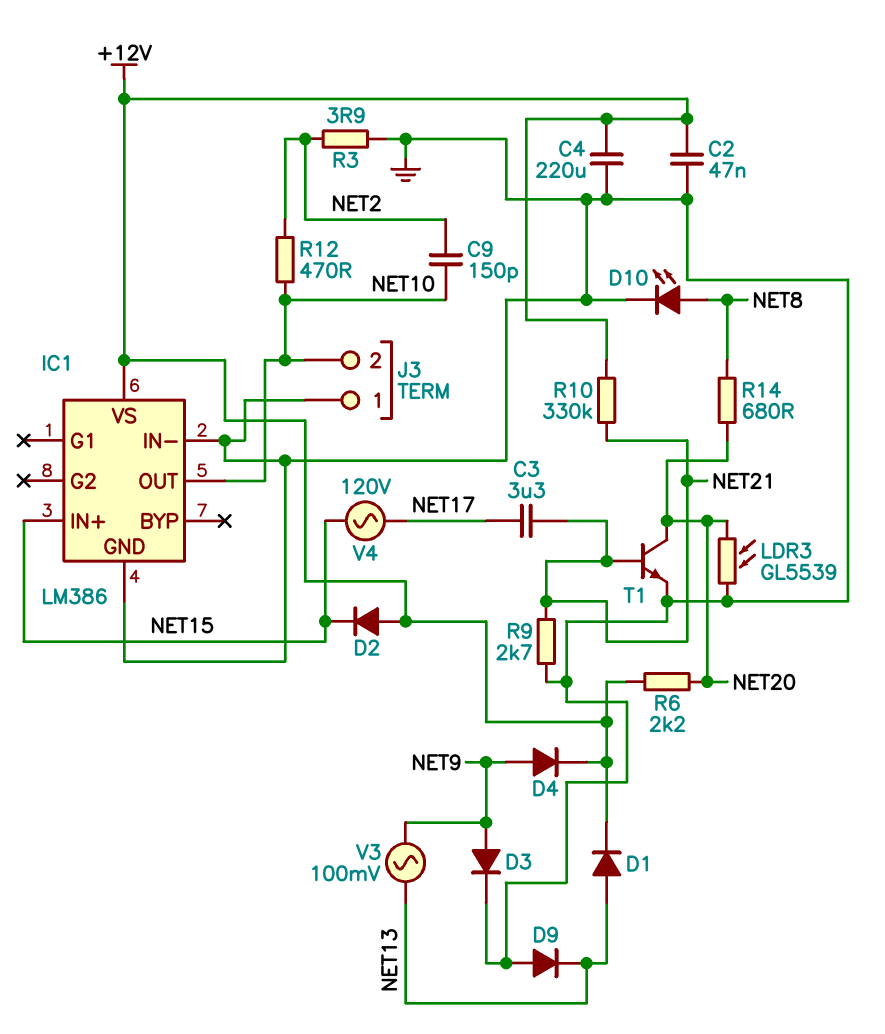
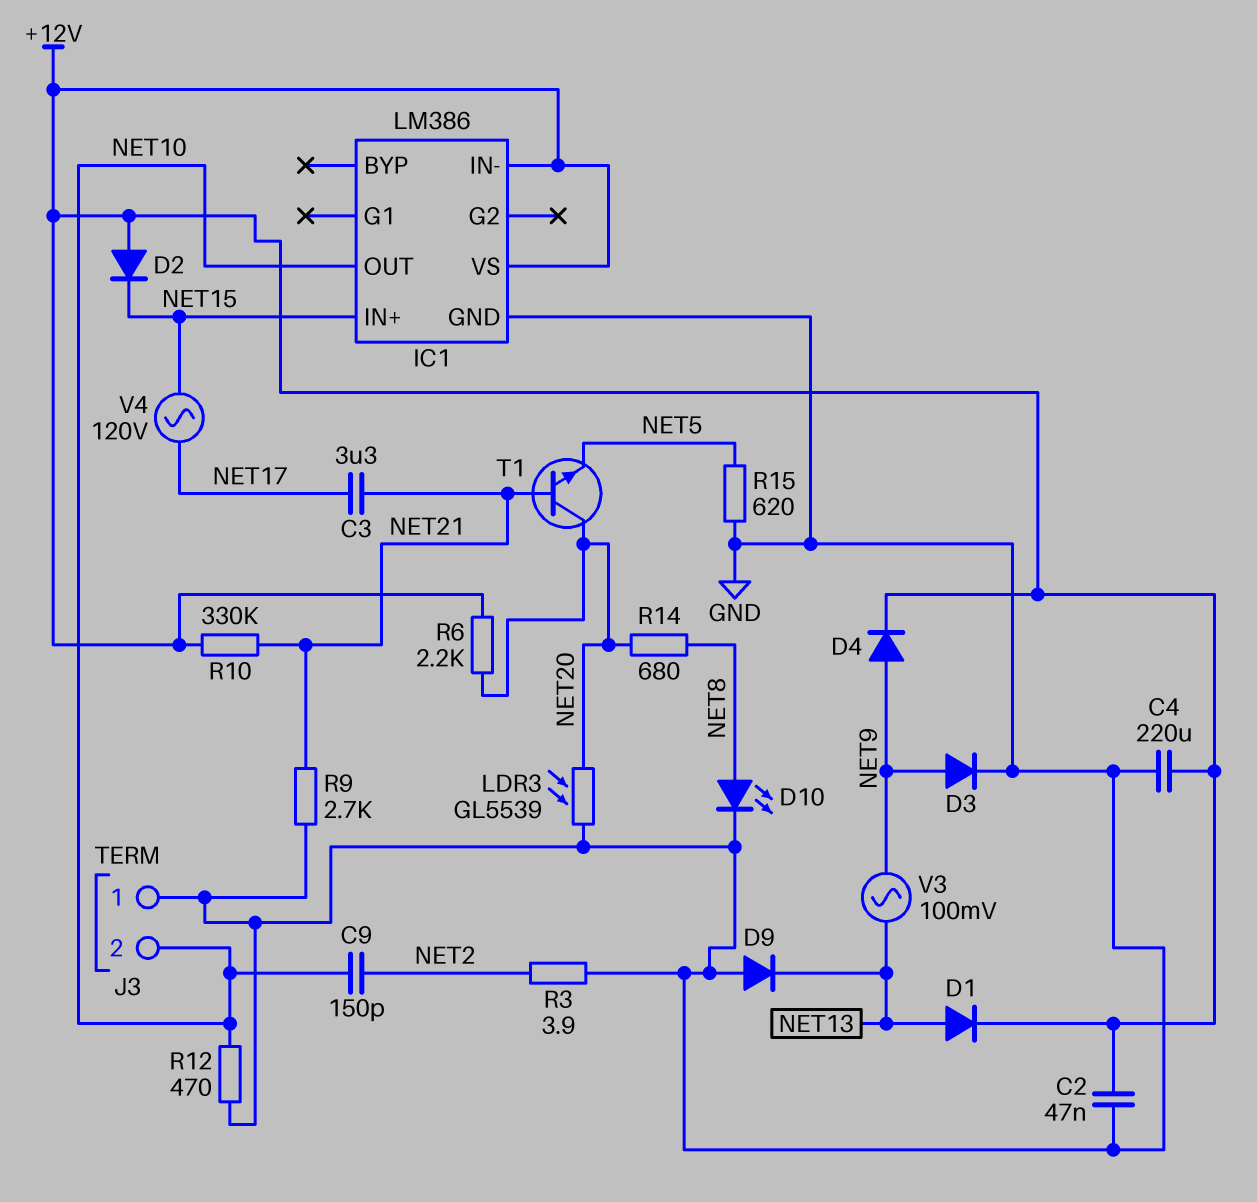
IC1 pin IN-: GND -> +12V
R12: 470 (NET2, NET10) -> 470 (GND, NET10)
R15: none -> 620 (GND, NET5)
T1: NPN (B NET21, C NET20, E GND) -> NPN (B NET21, C NET20, E NET5)

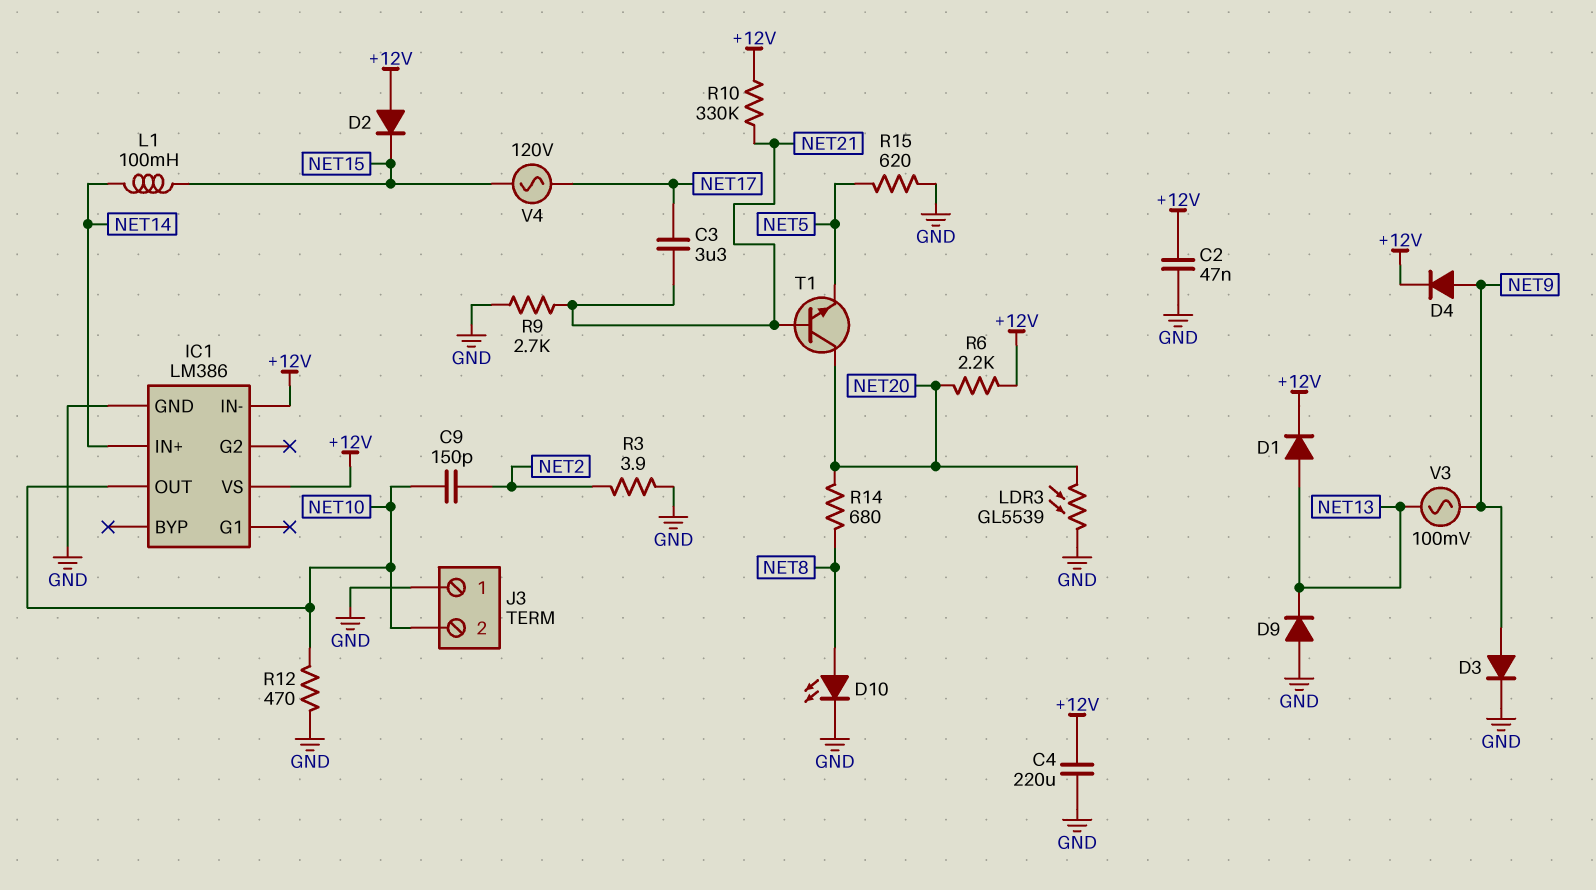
IC1 pin IN+: NET15 -> NET14
L1: none -> 100mH (NET14, NET15)

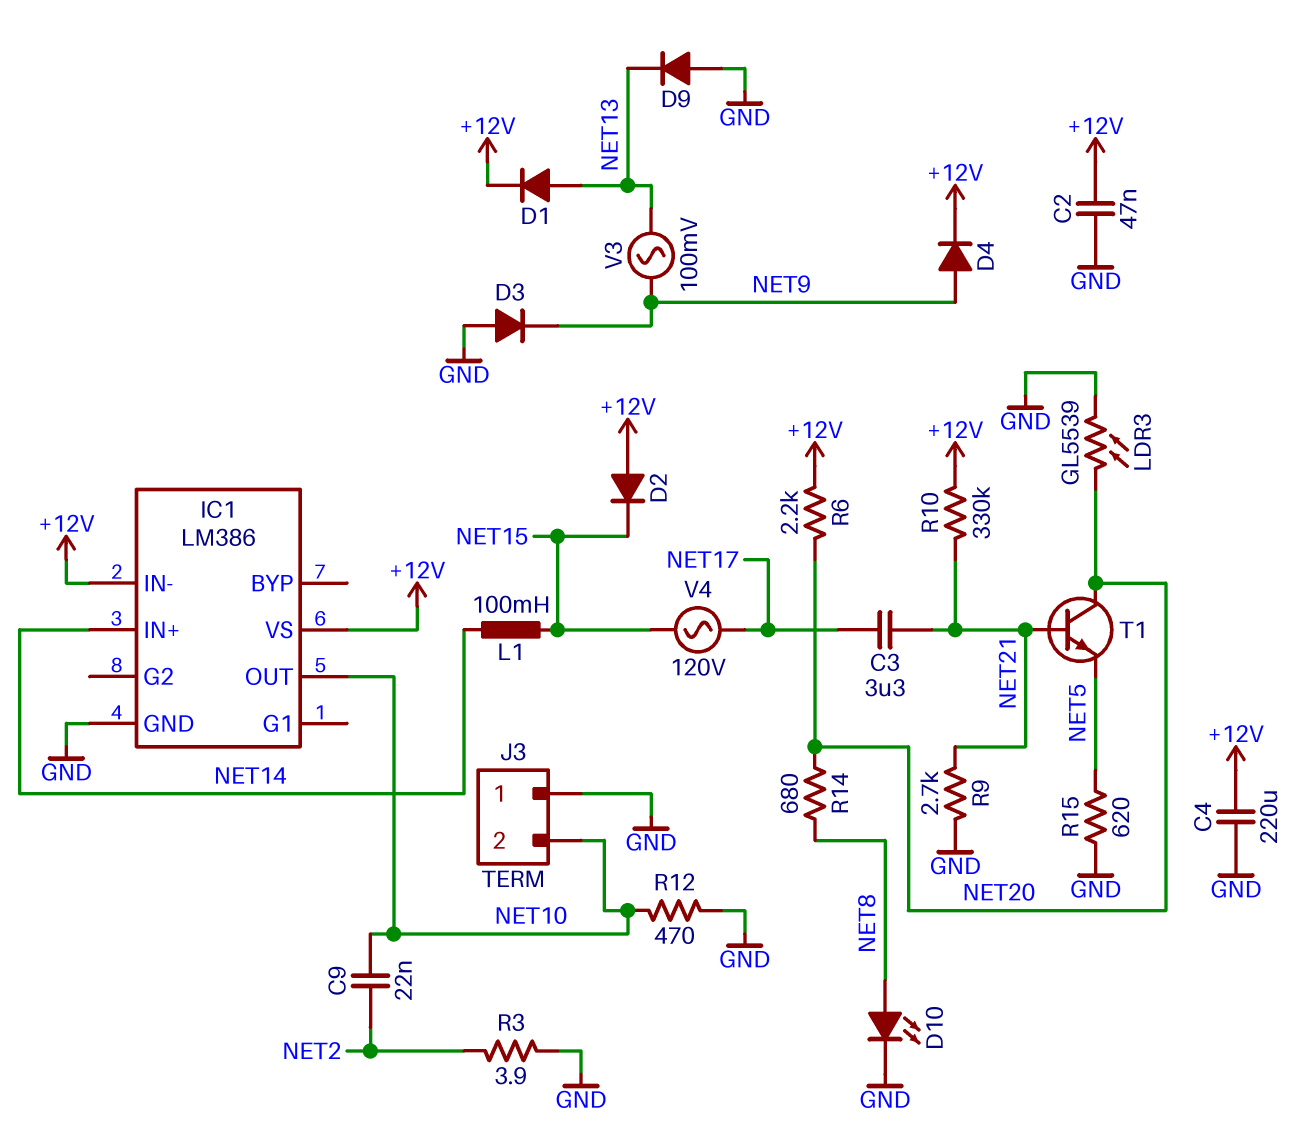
C9: 150pF (NET2, NET10) -> 22nF (NET2, NET10)
D3: diode (A NET9, K GND) -> diode (A GND, K NET9)

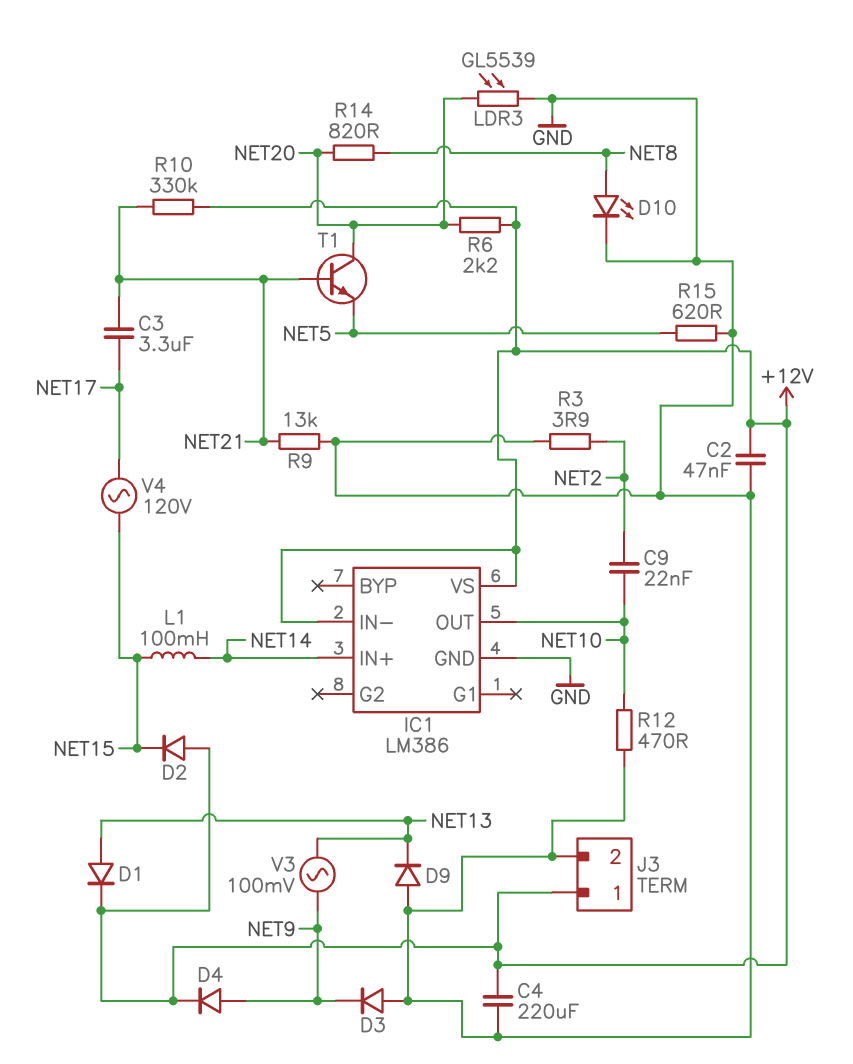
J3 pin 1: GND -> +12V
J3 pin 2: NET10 -> GND
R9: 2.7k (GND, NET21) -> 13k (GND, NET21)
R14: 680 (NET8, NET20) -> 820 (NET8, NET20)

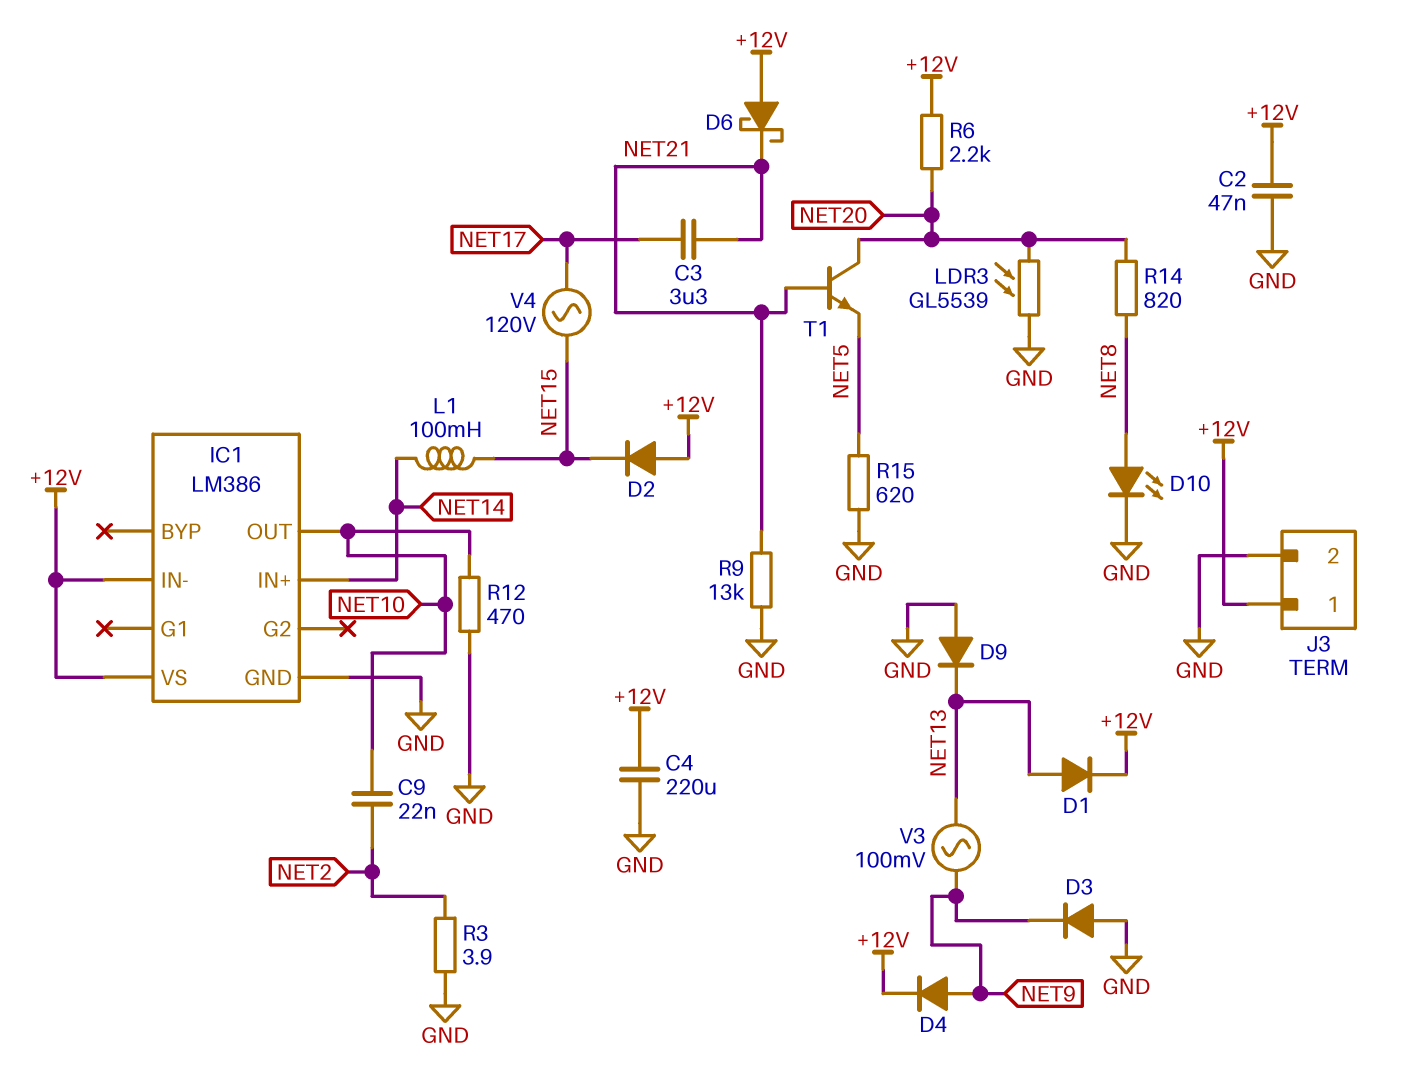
D6: none -> schottky (A +12V, K NET21)
R10: 330k (+12V, NET21) -> none

